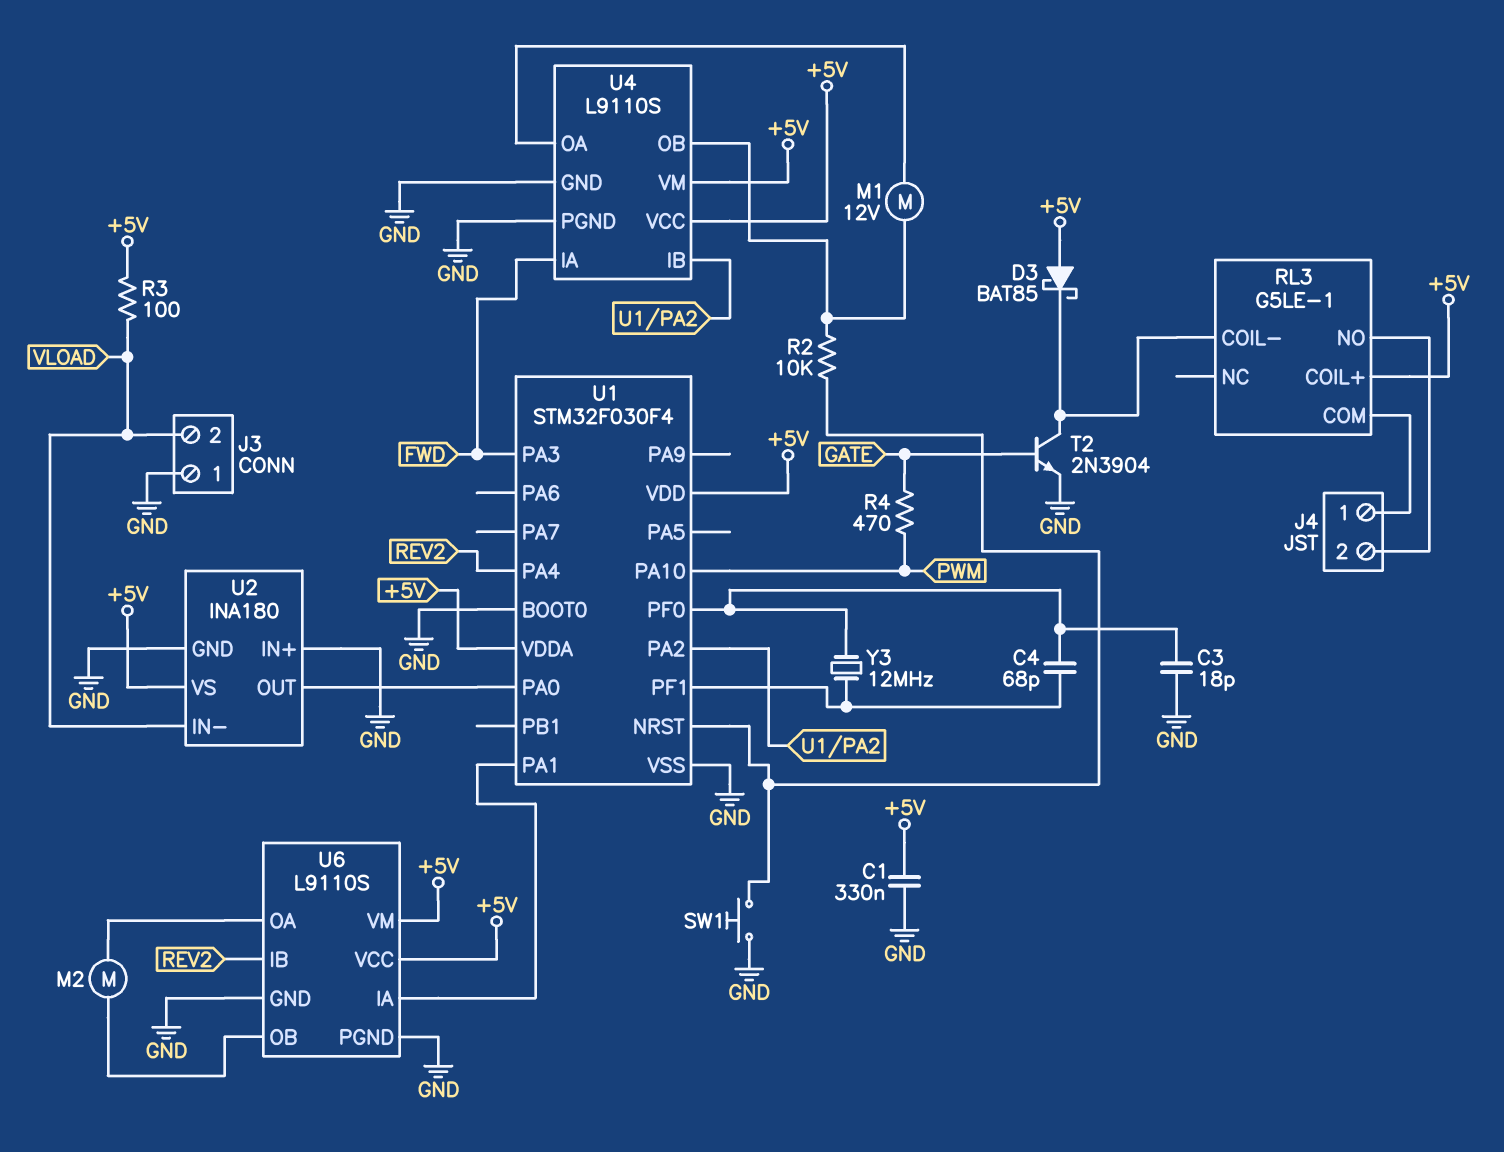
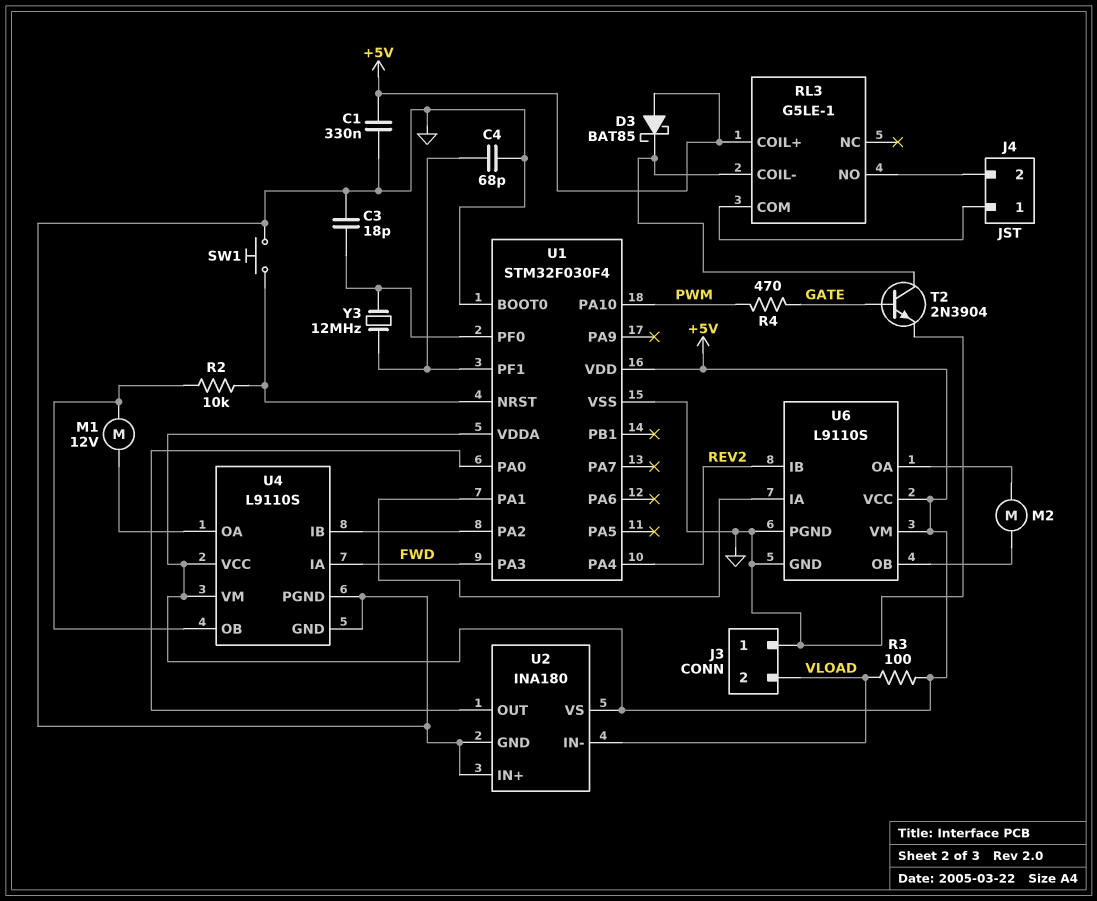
C4: 68pF (U1/PF0, U1/PF1) -> 68pF (GND, U1/PF1)

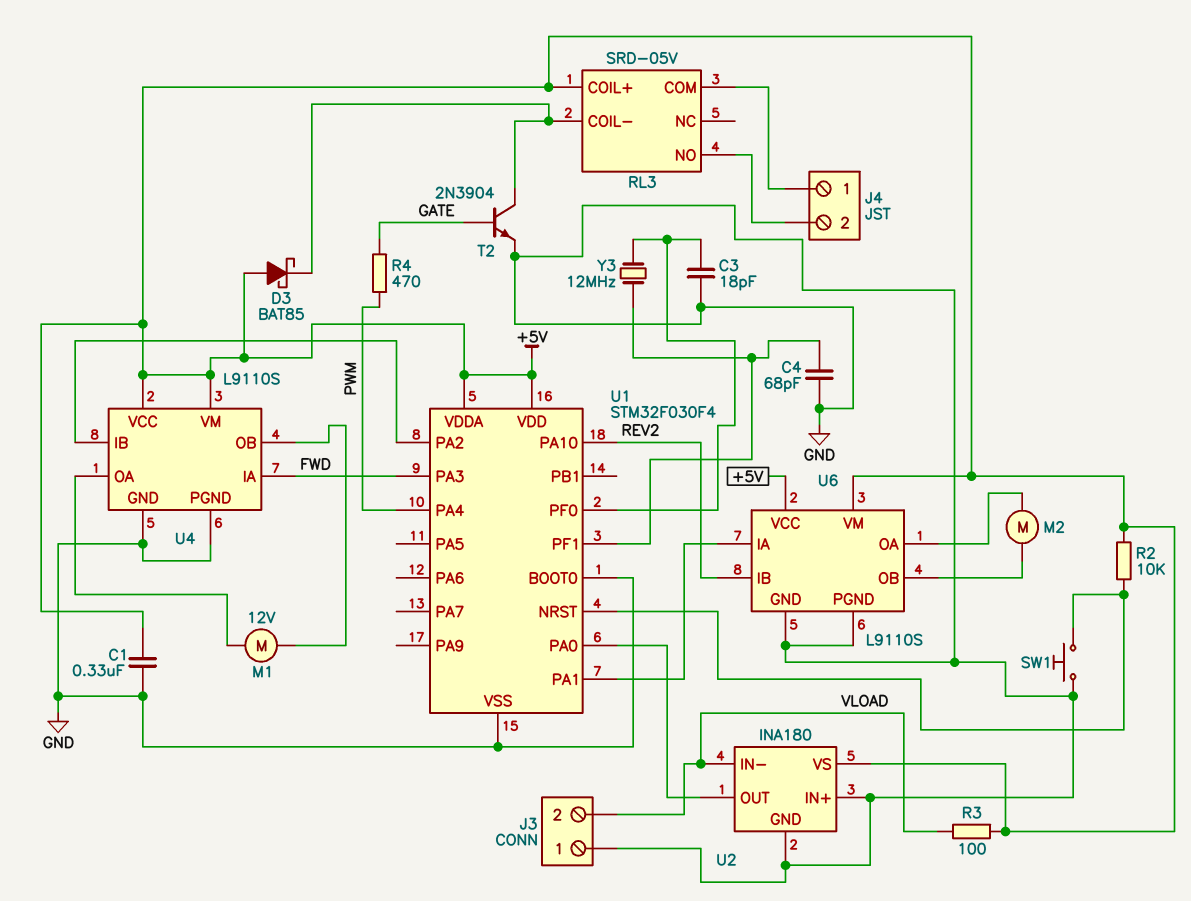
R2: 10k (U1/NRST, U4/OB) -> 10k (+5V, U1/NRST)
RL3: G5LE-1 -> SRD-05V
U1 pin PA4: REV2 -> PWM
U1 pin PA10: PWM -> REV2

